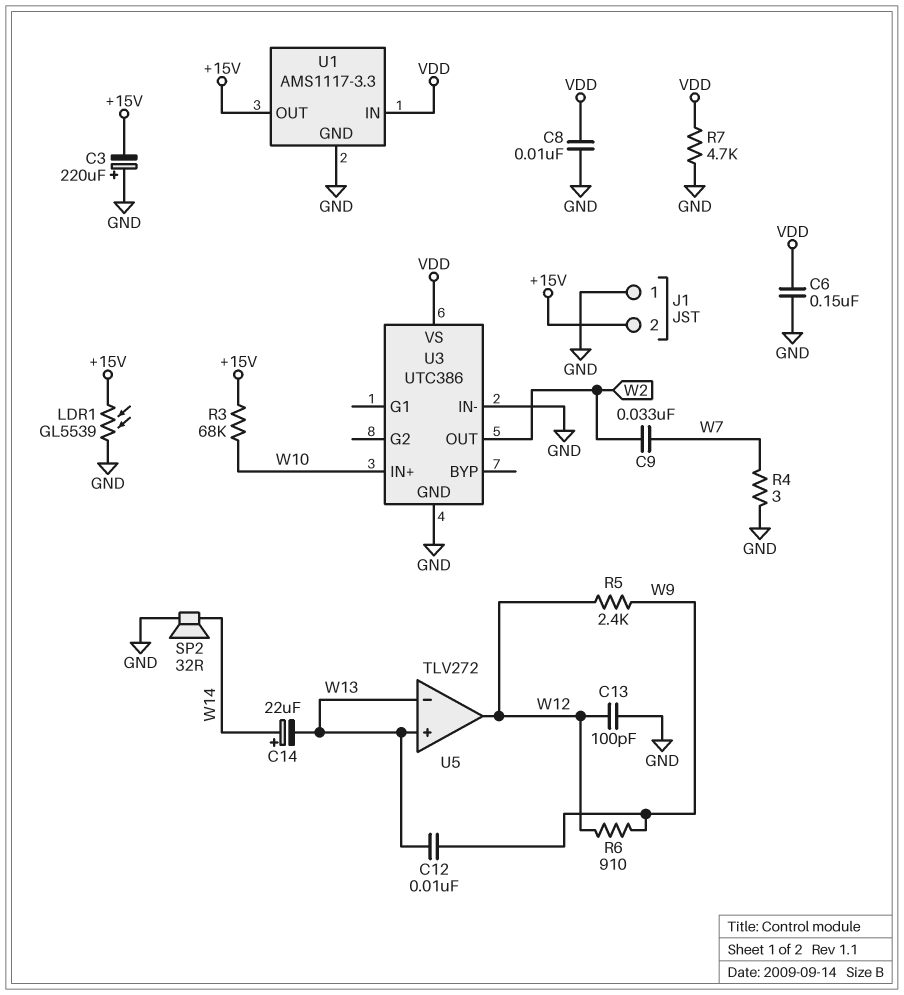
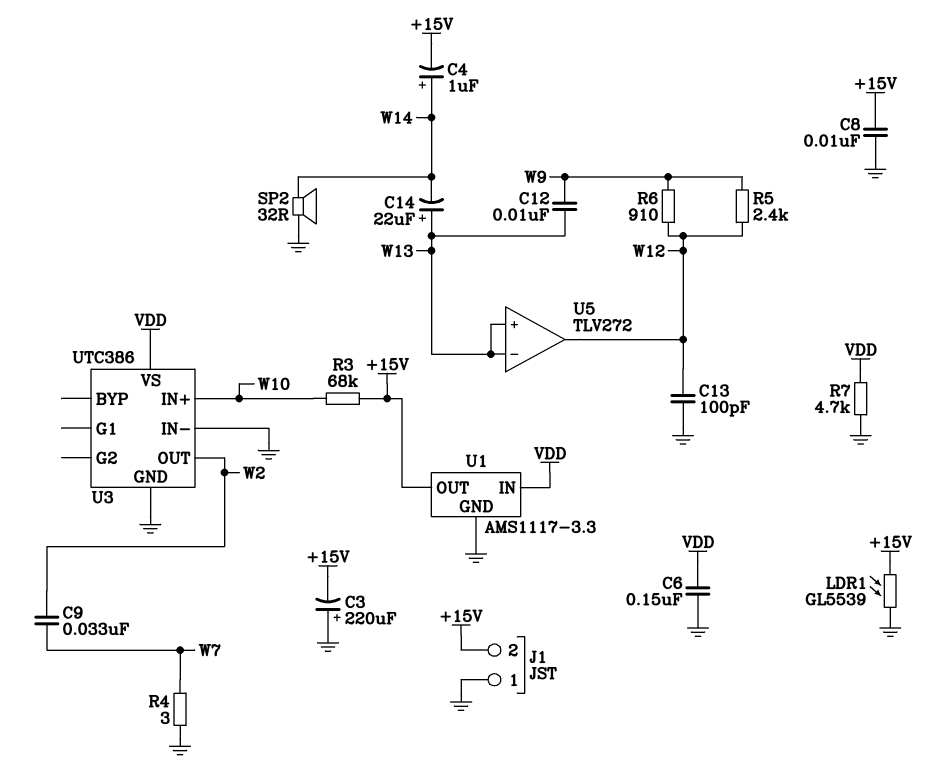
C4: none -> 1uF (plus W14, minus +15V)
C8: 10nF (GND, VDD) -> 10nF (+15V, GND)
C14: 22uF (plus W14, minus W13) -> 22uF (plus W13, minus W14)

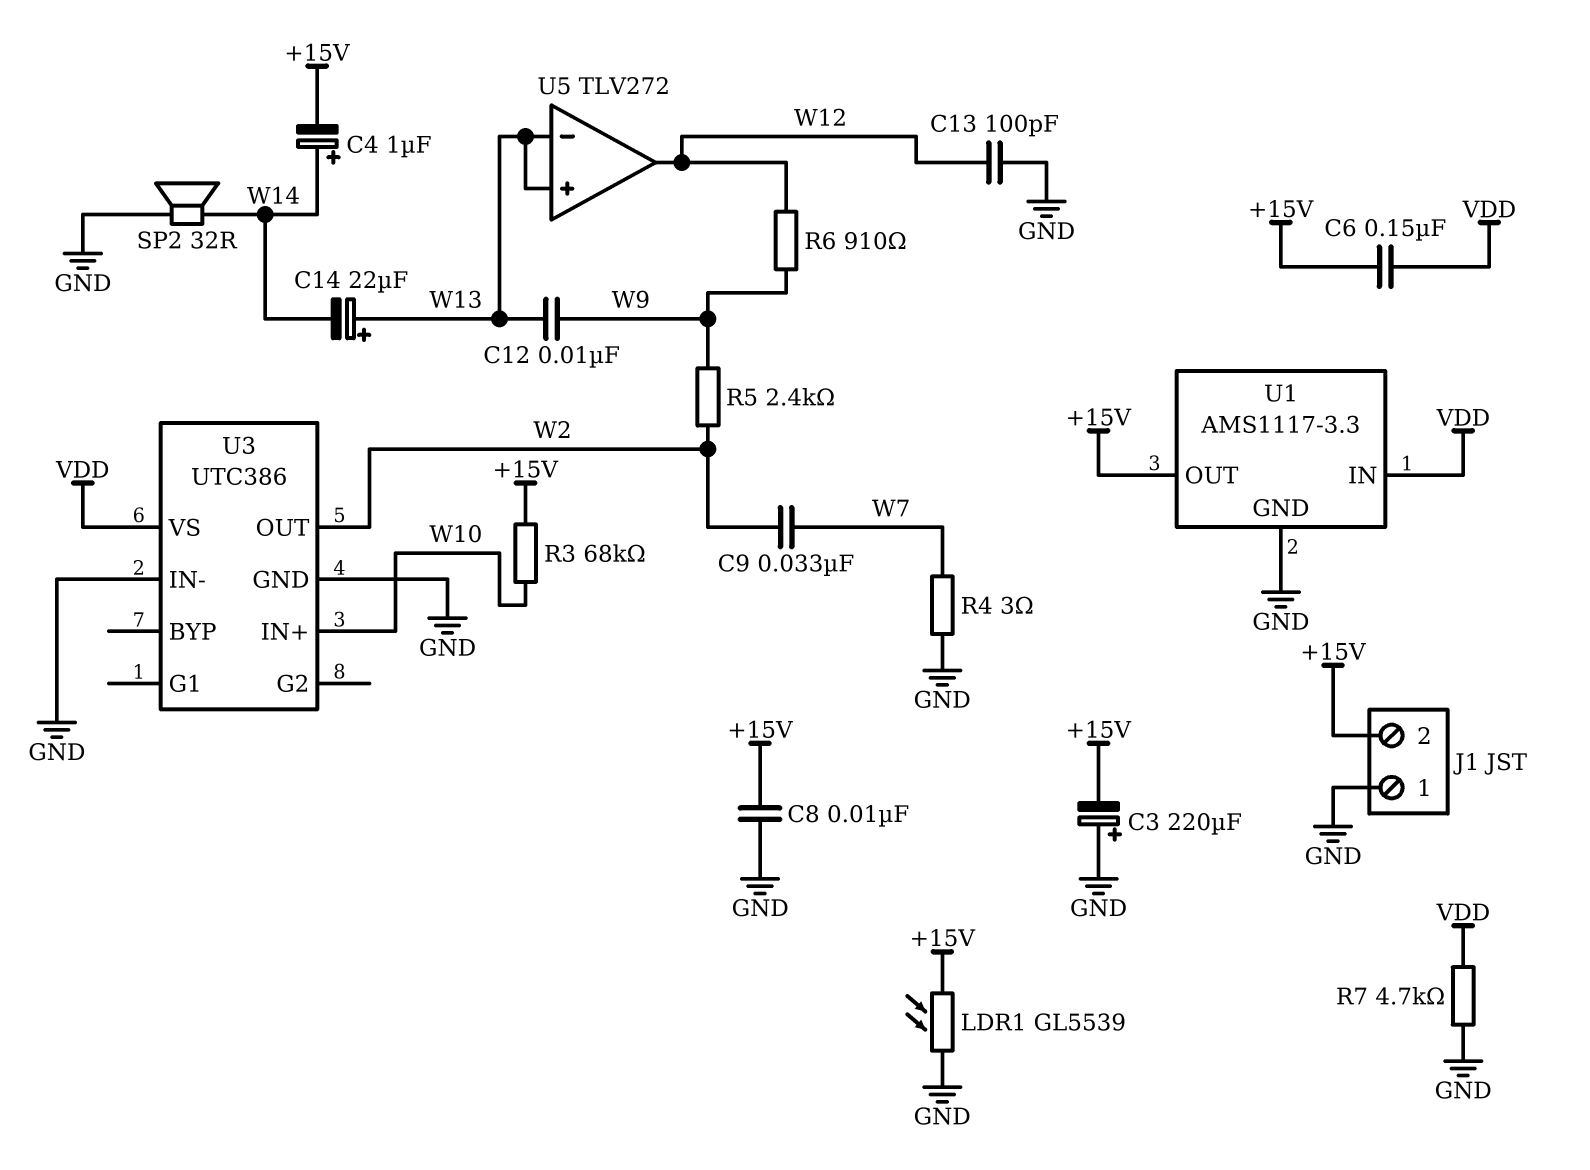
C6: 150nF (GND, VDD) -> 150nF (+15V, VDD)
R5: 2.4k (W9, W12) -> 2.4k (W2, W9)

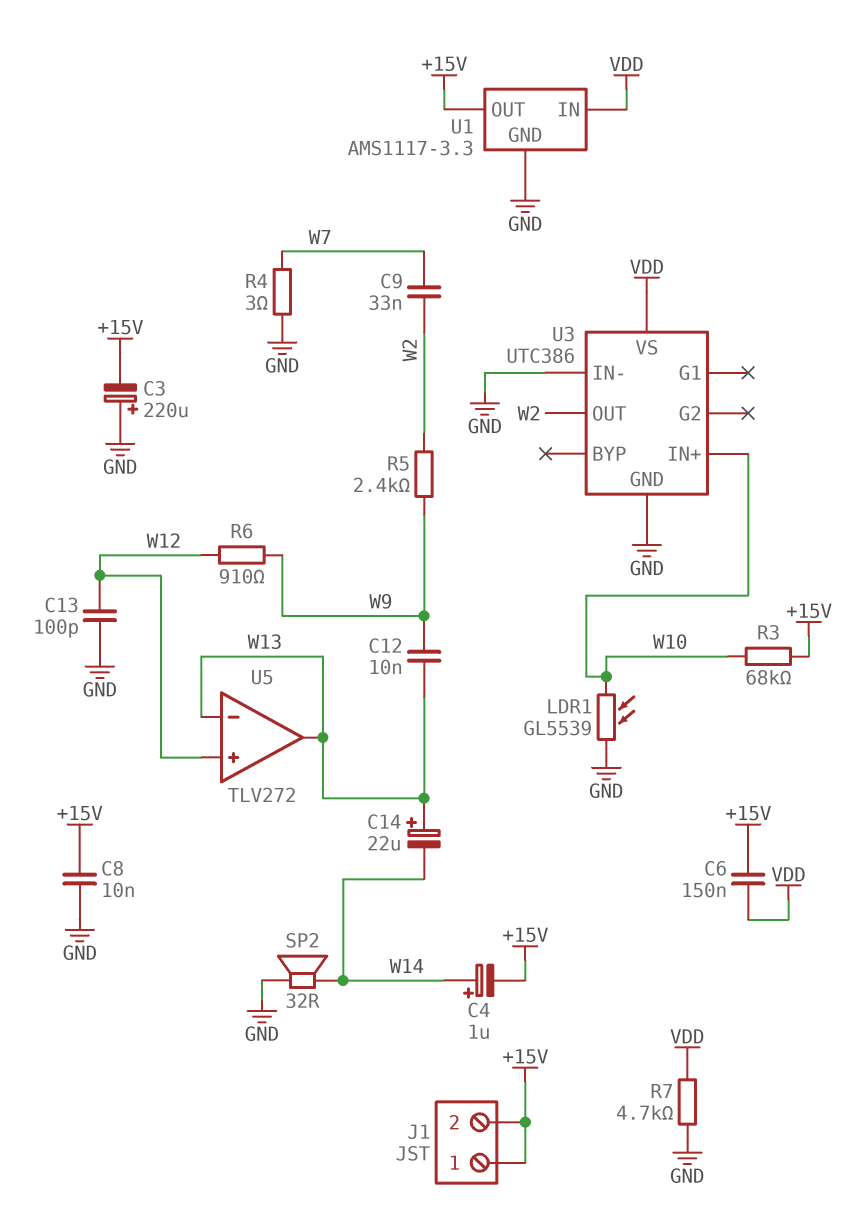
J1 pin 1: GND -> +15V
LDR1: GL5539 (+15V, GND) -> GL5539 (GND, W10)
U5 pin in+: W13 -> W12
U5 pin out: W12 -> W13

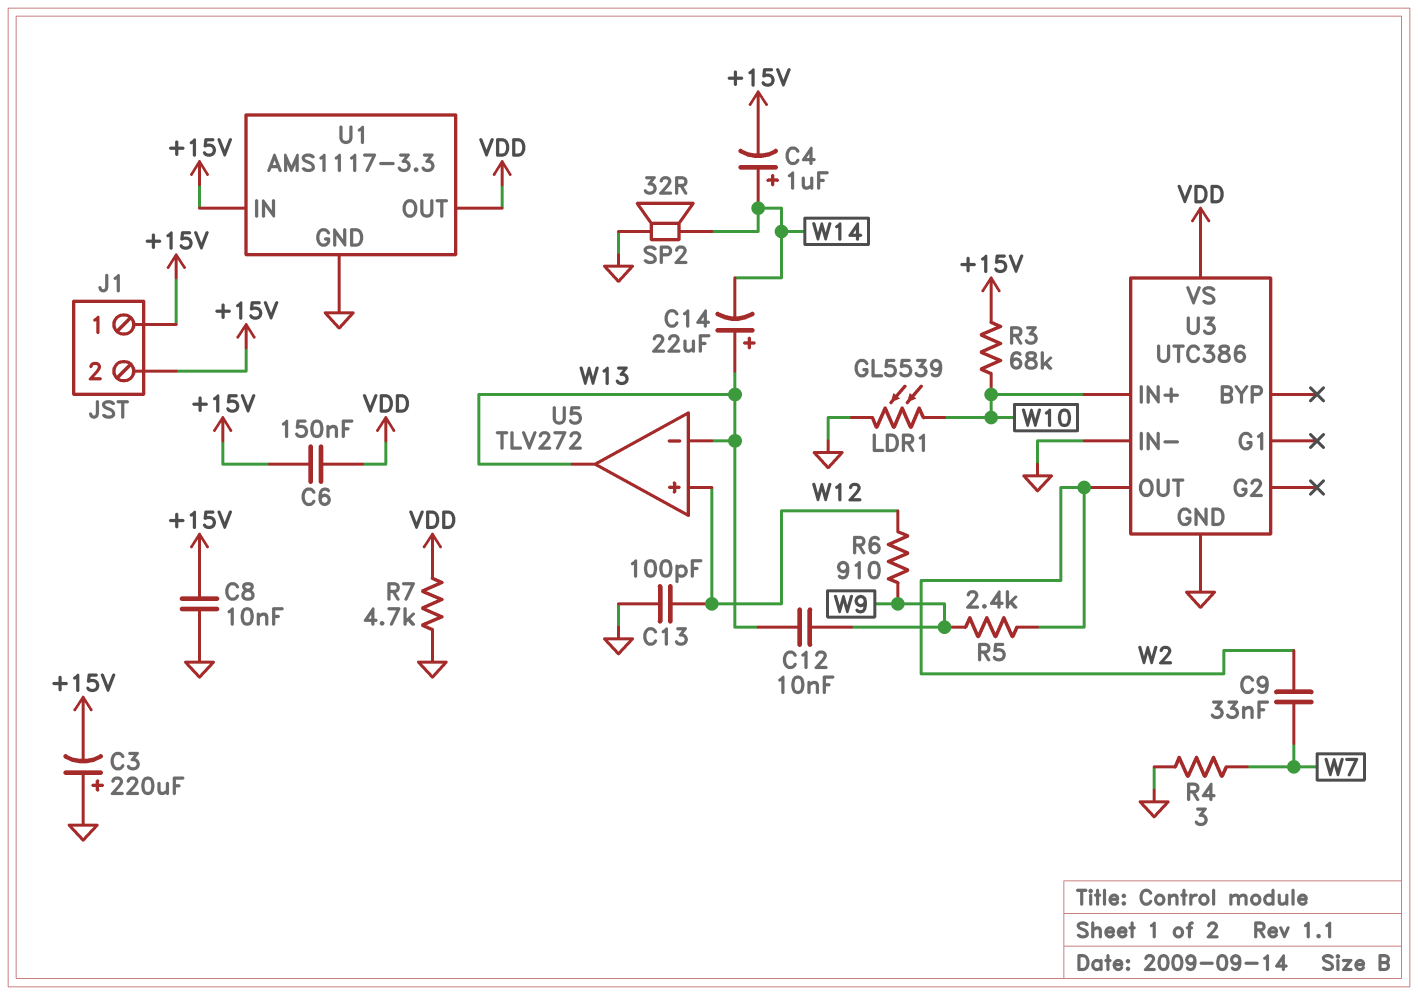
U1 pin IN: VDD -> +15V
U1 pin OUT: +15V -> VDD

